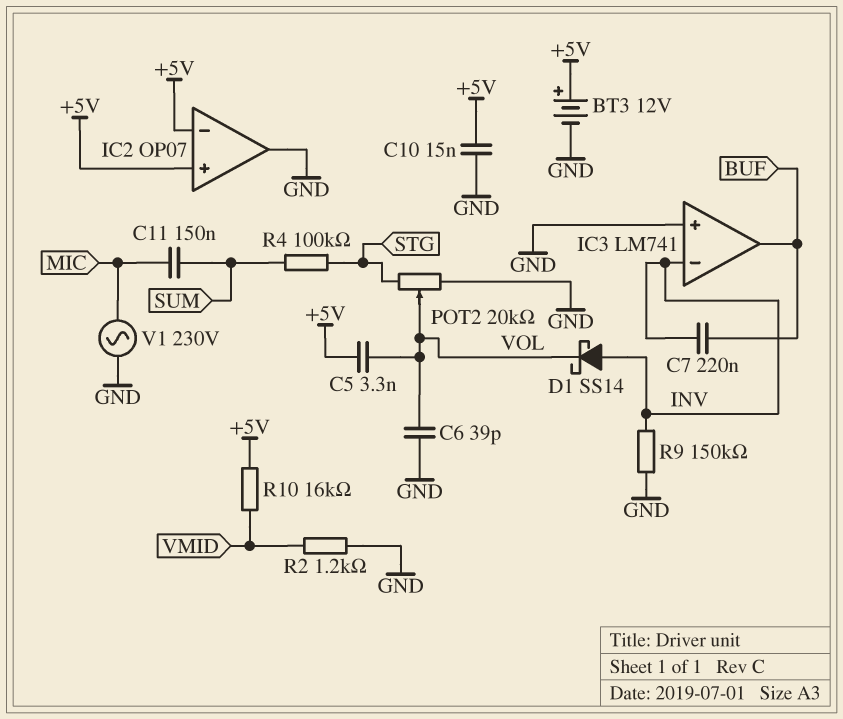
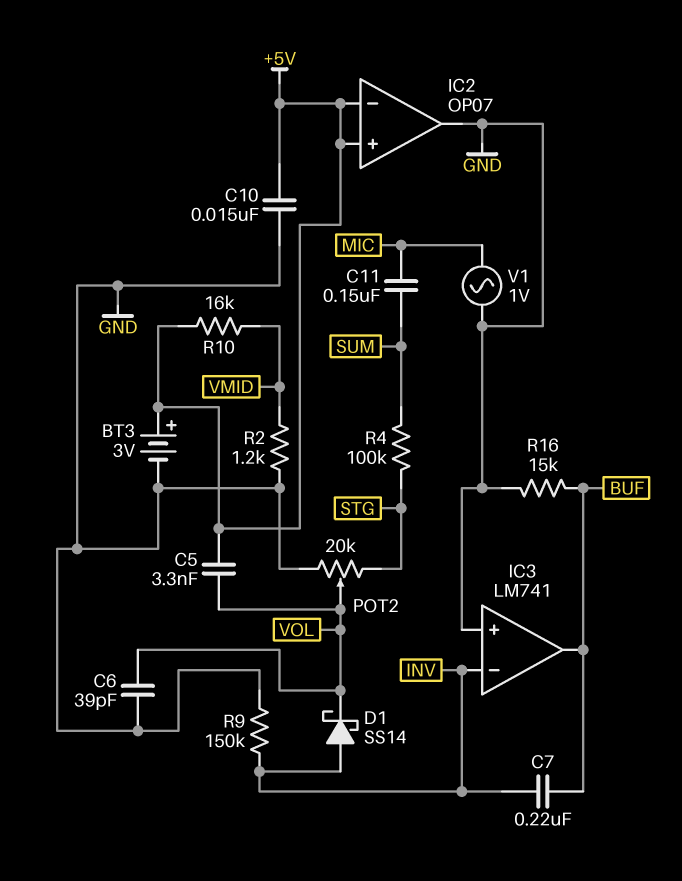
BT3: 12V (plus +5V, minus GND) -> 3V (plus +5V, minus GND)
R16: none -> 15k (BUF, GND)
V1: AC 230V (GND, MIC) -> AC 1V (GND, MIC)

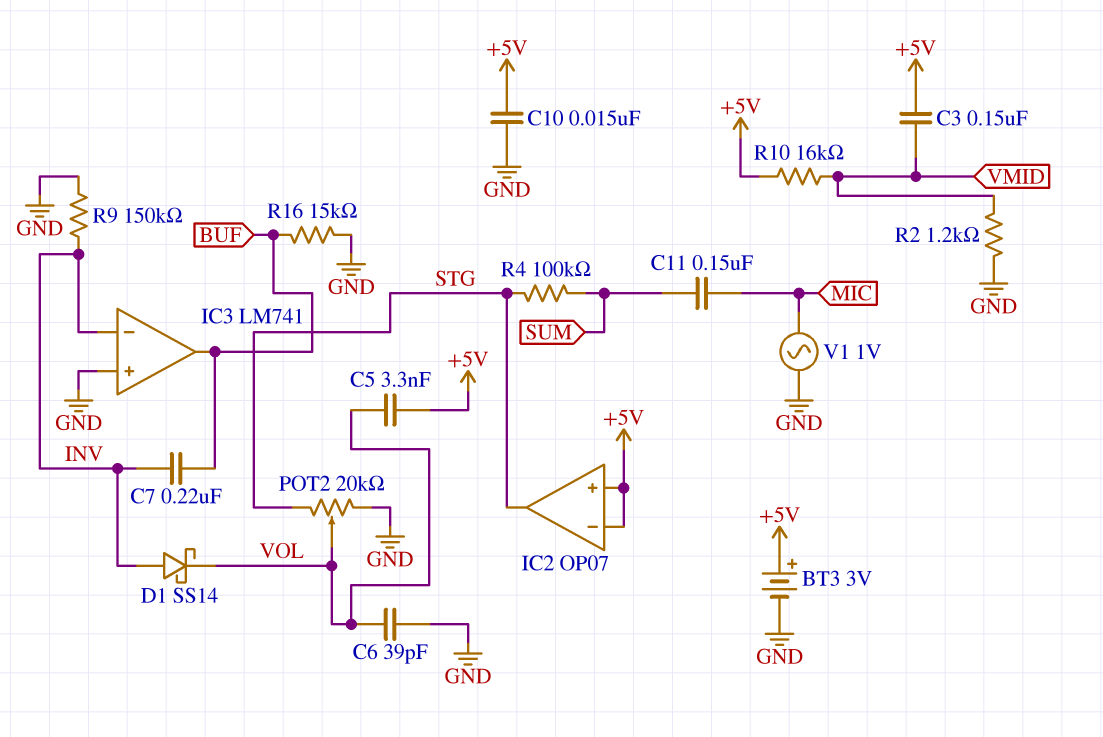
C3: none -> 150nF (+5V, VMID)
IC2 pin out: GND -> STG

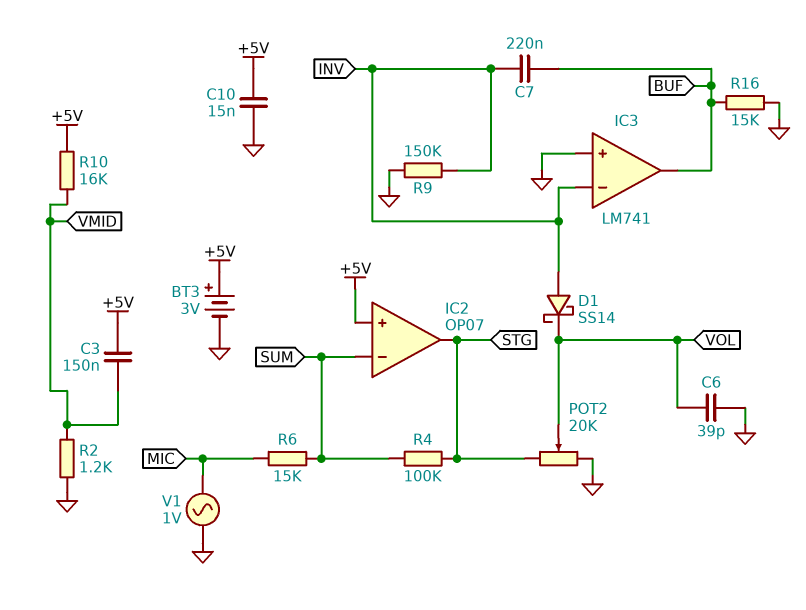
C5: 3.3nF (+5V, VOL) -> none
C11: 150nF (MIC, SUM) -> none
IC2 pin in-: +5V -> SUM
R6: none -> 15k (MIC, SUM)

